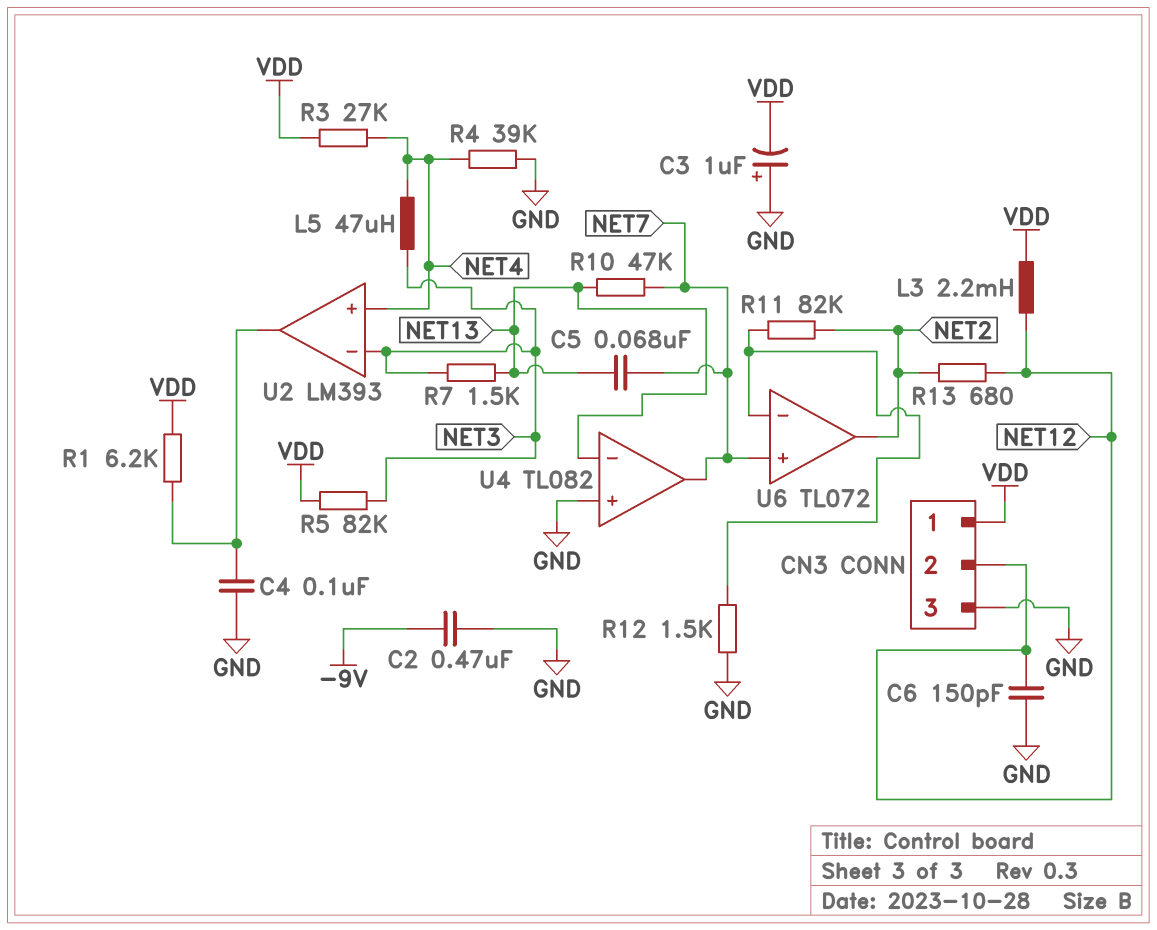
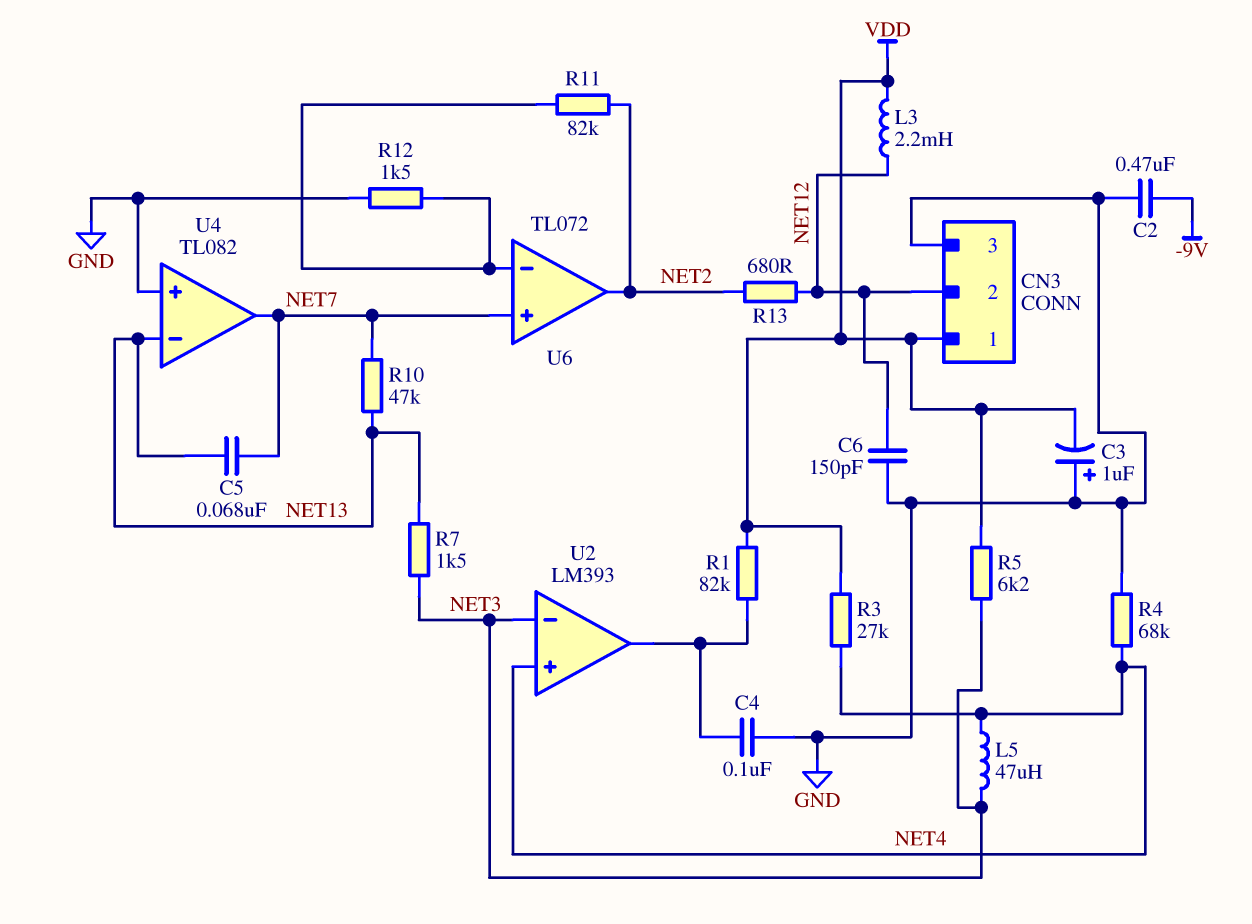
R1: 6.2k (U2/out, VDD) -> 82k (U2/out, VDD)
R4: 39k (GND, NET4) -> 68k (GND, NET4)
R5: 82k (NET3, VDD) -> 6.2k (NET3, VDD)

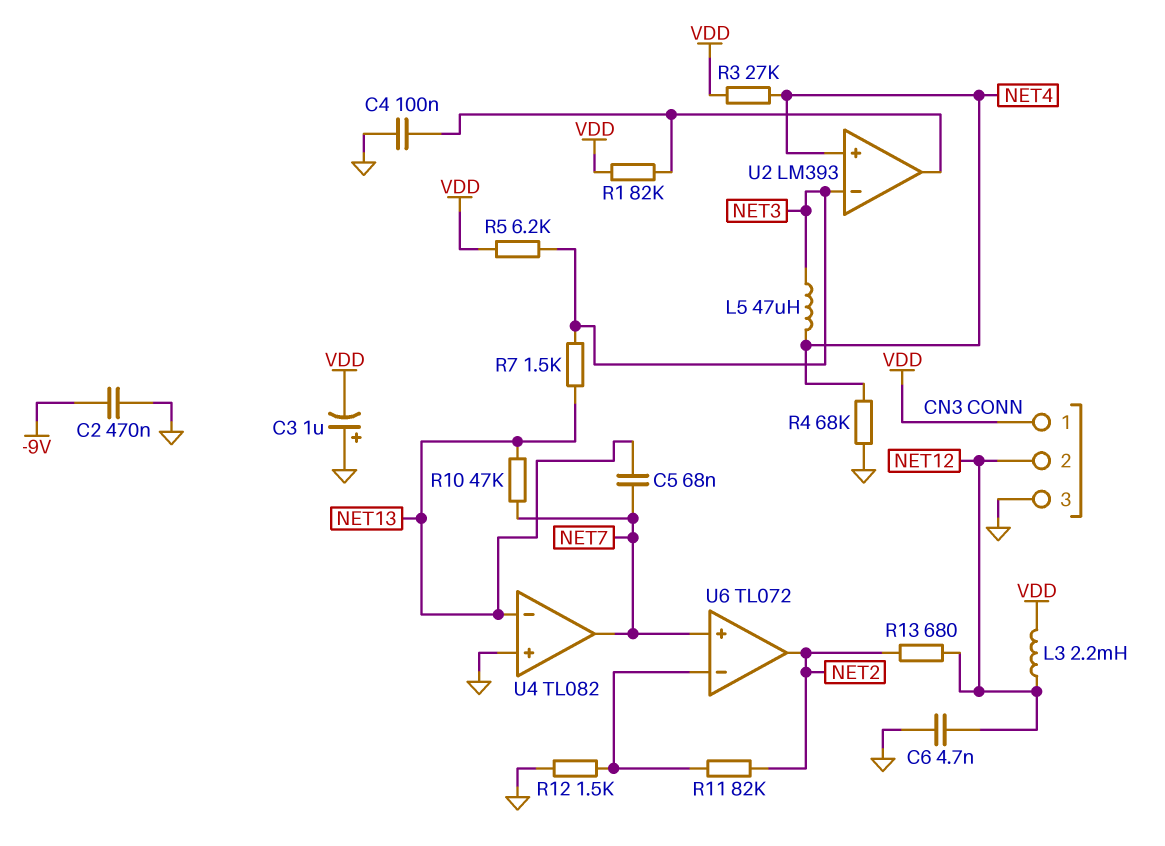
C6: 150pF (GND, NET12) -> 4.7nF (GND, NET12)

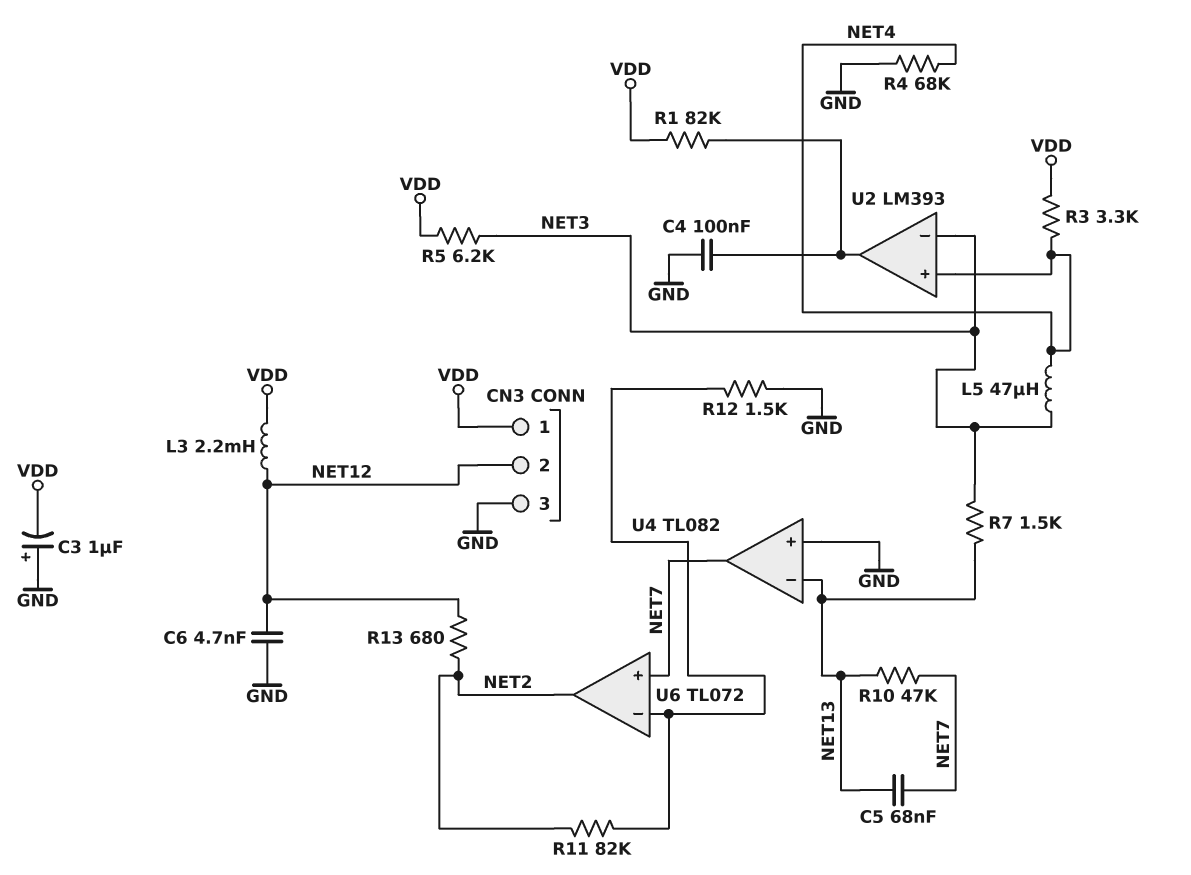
C2: 470nF (-9V, GND) -> none
R3: 27k (NET4, VDD) -> 3.3k (NET4, VDD)

